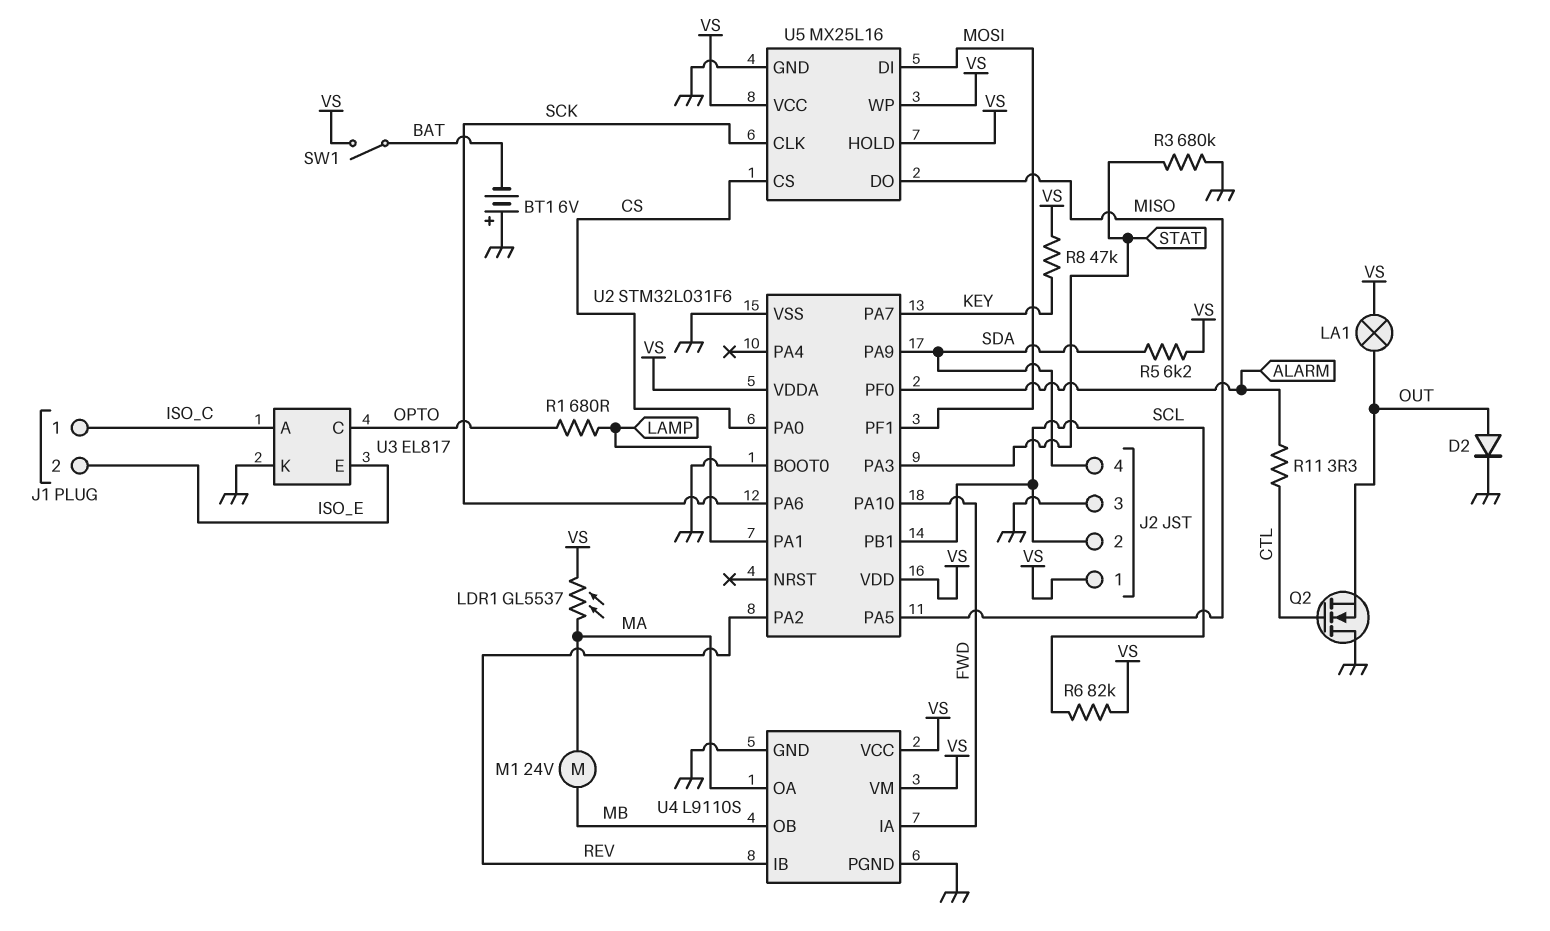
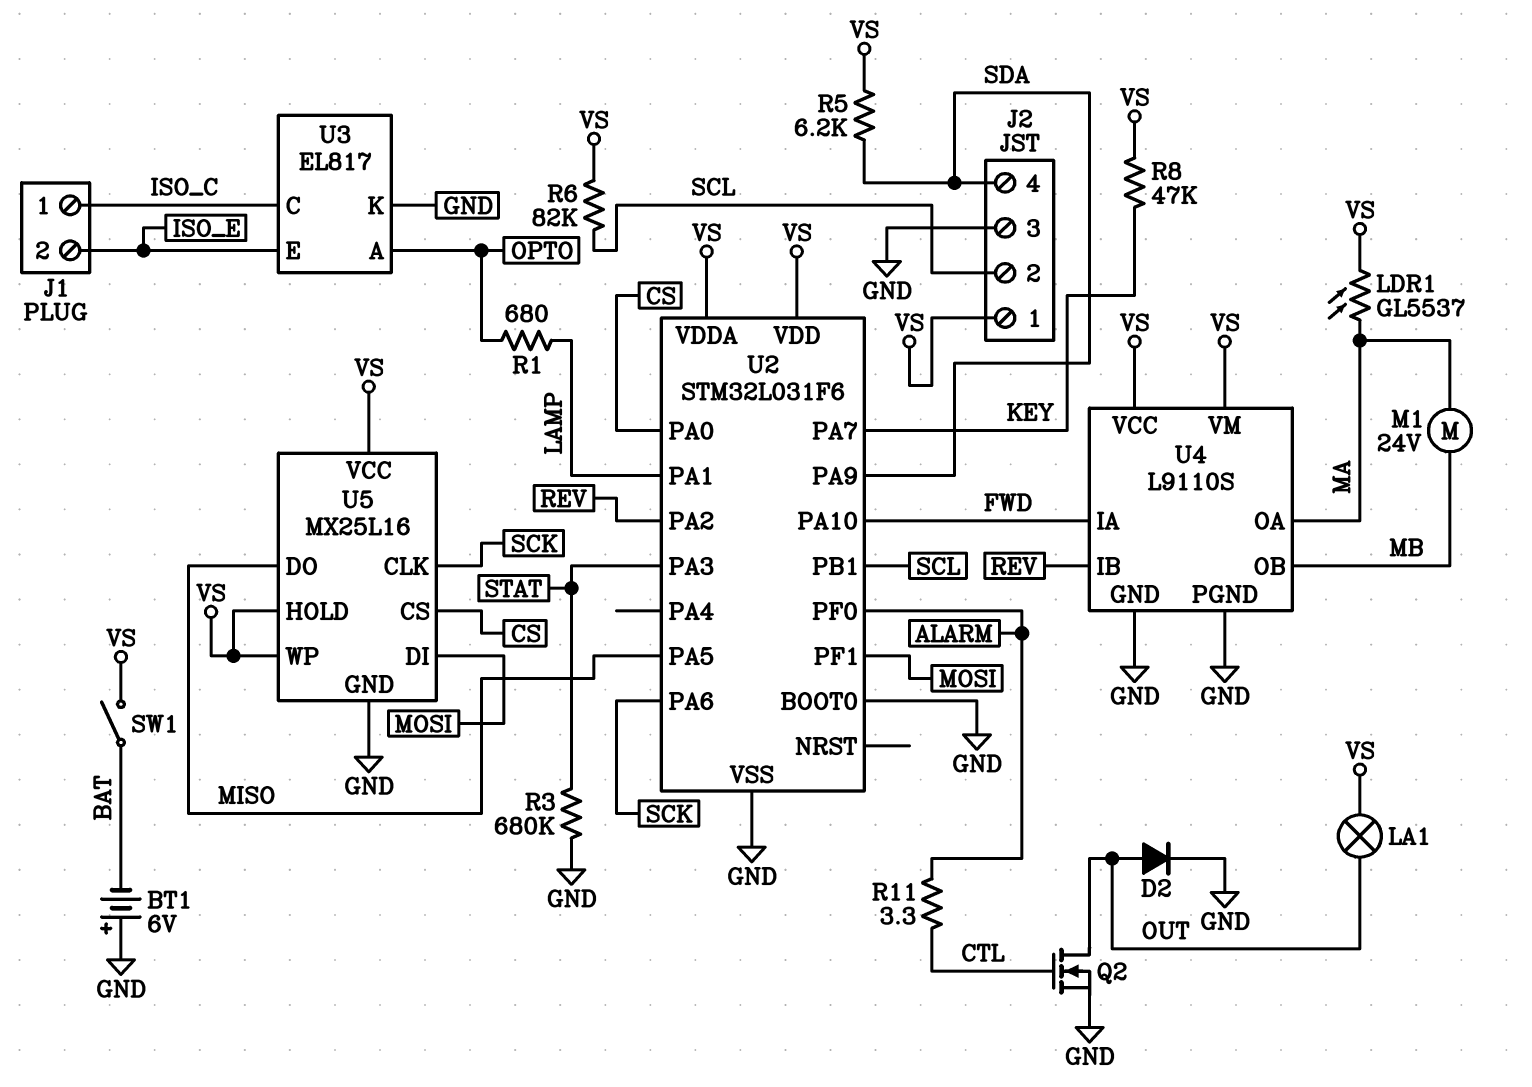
Q2: NMOS (G CTL, D GND, S OUT) -> NMOS (G CTL, D OUT, S GND)
U3 pin A: ISO_C -> OPTO
U3 pin C: OPTO -> ISO_C

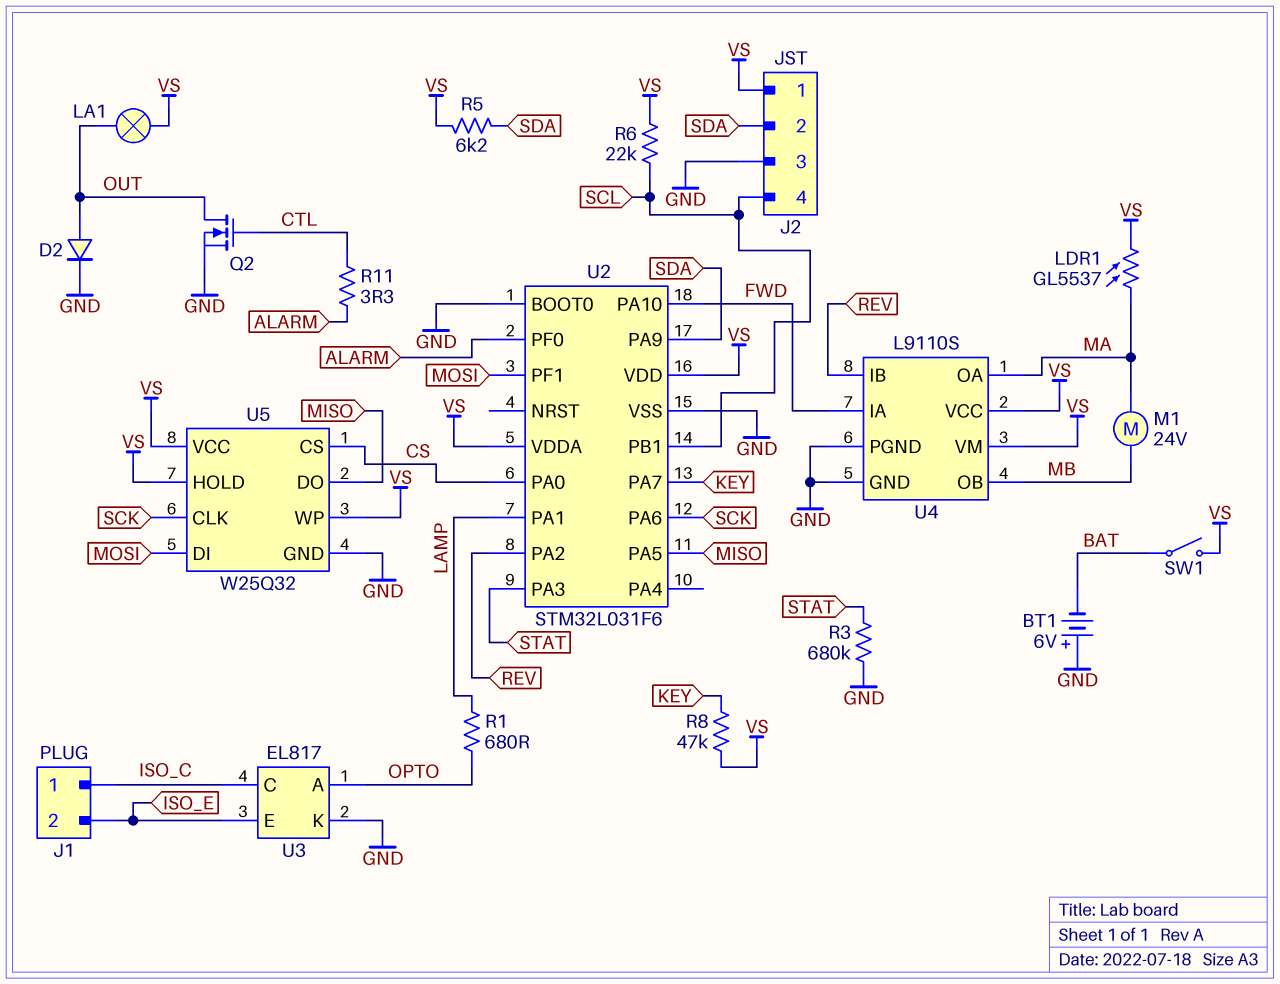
J2 pin 2: SCL -> SDA
J2 pin 4: SDA -> SCL
R6: 82k (SCL, VS) -> 22k (SCL, VS)
U5: MX25L16 -> W25Q32

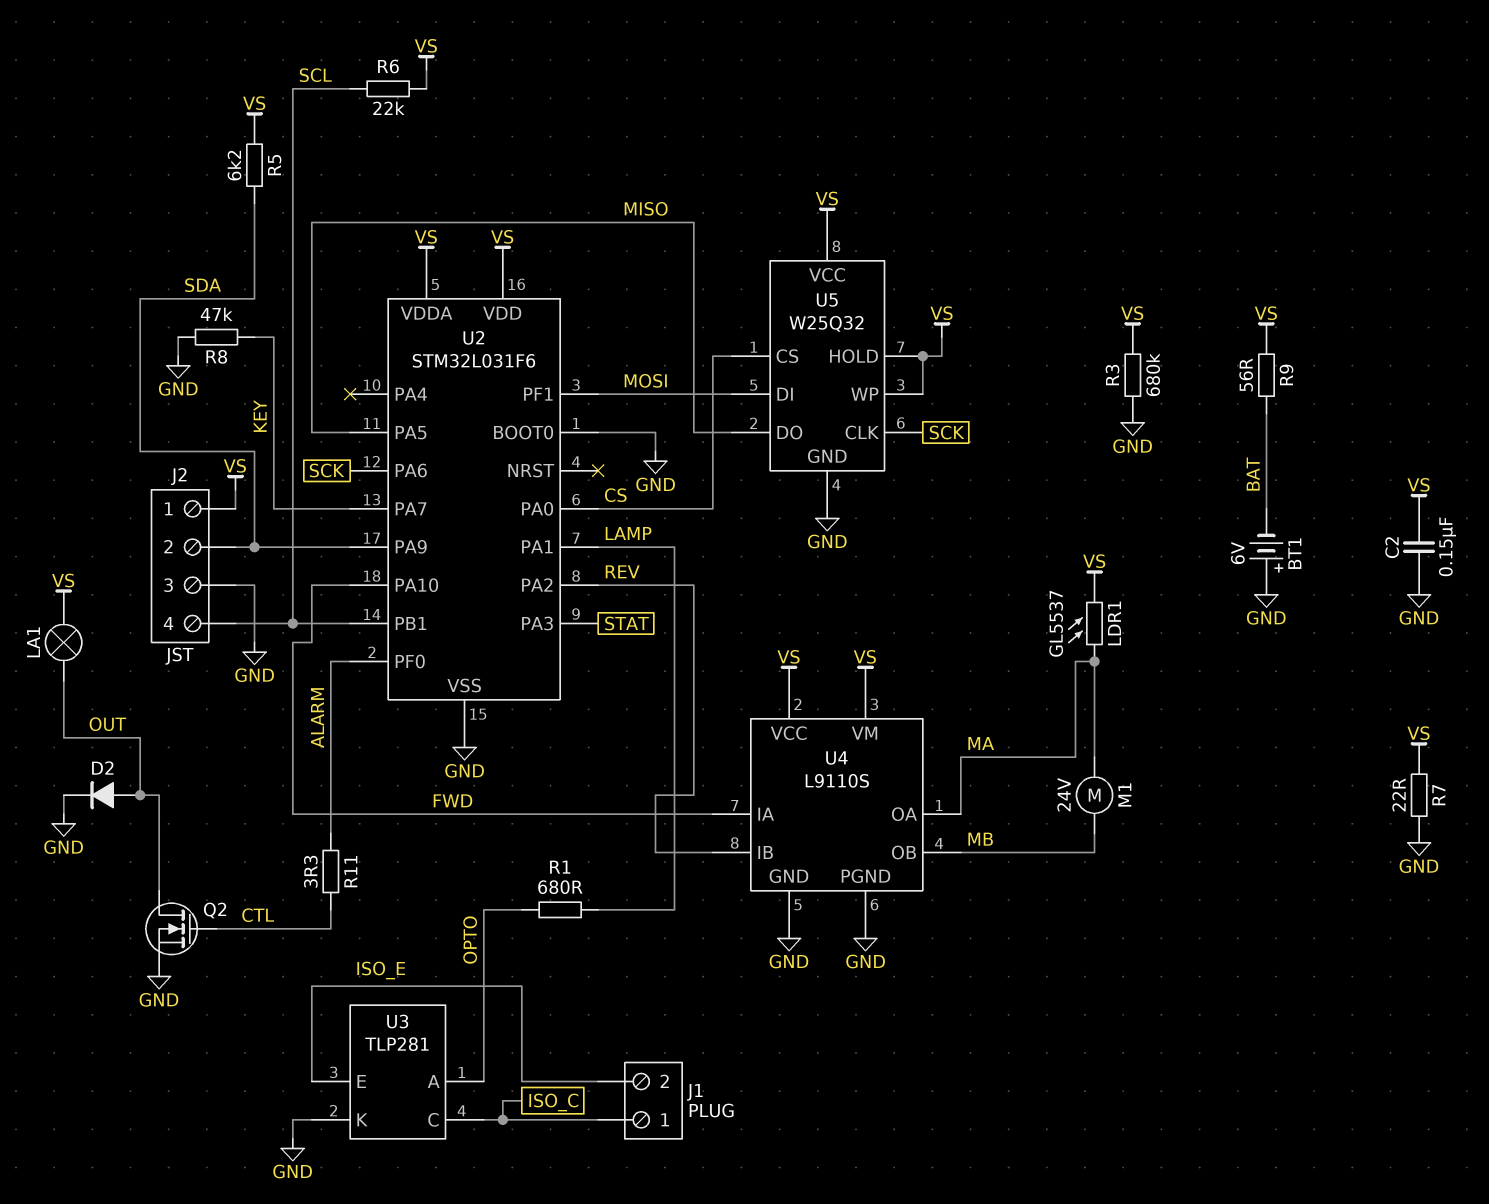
C2: none -> 150nF (GND, VS)
R3: 680k (GND, STAT) -> 680k (GND, VS)
R7: none -> 22 (GND, VS)
R8: 47k (KEY, VS) -> 47k (GND, KEY)
R9: none -> 56 (BAT, VS)
SW1: switch (BAT, VS) -> none
U3: EL817 -> TLP281

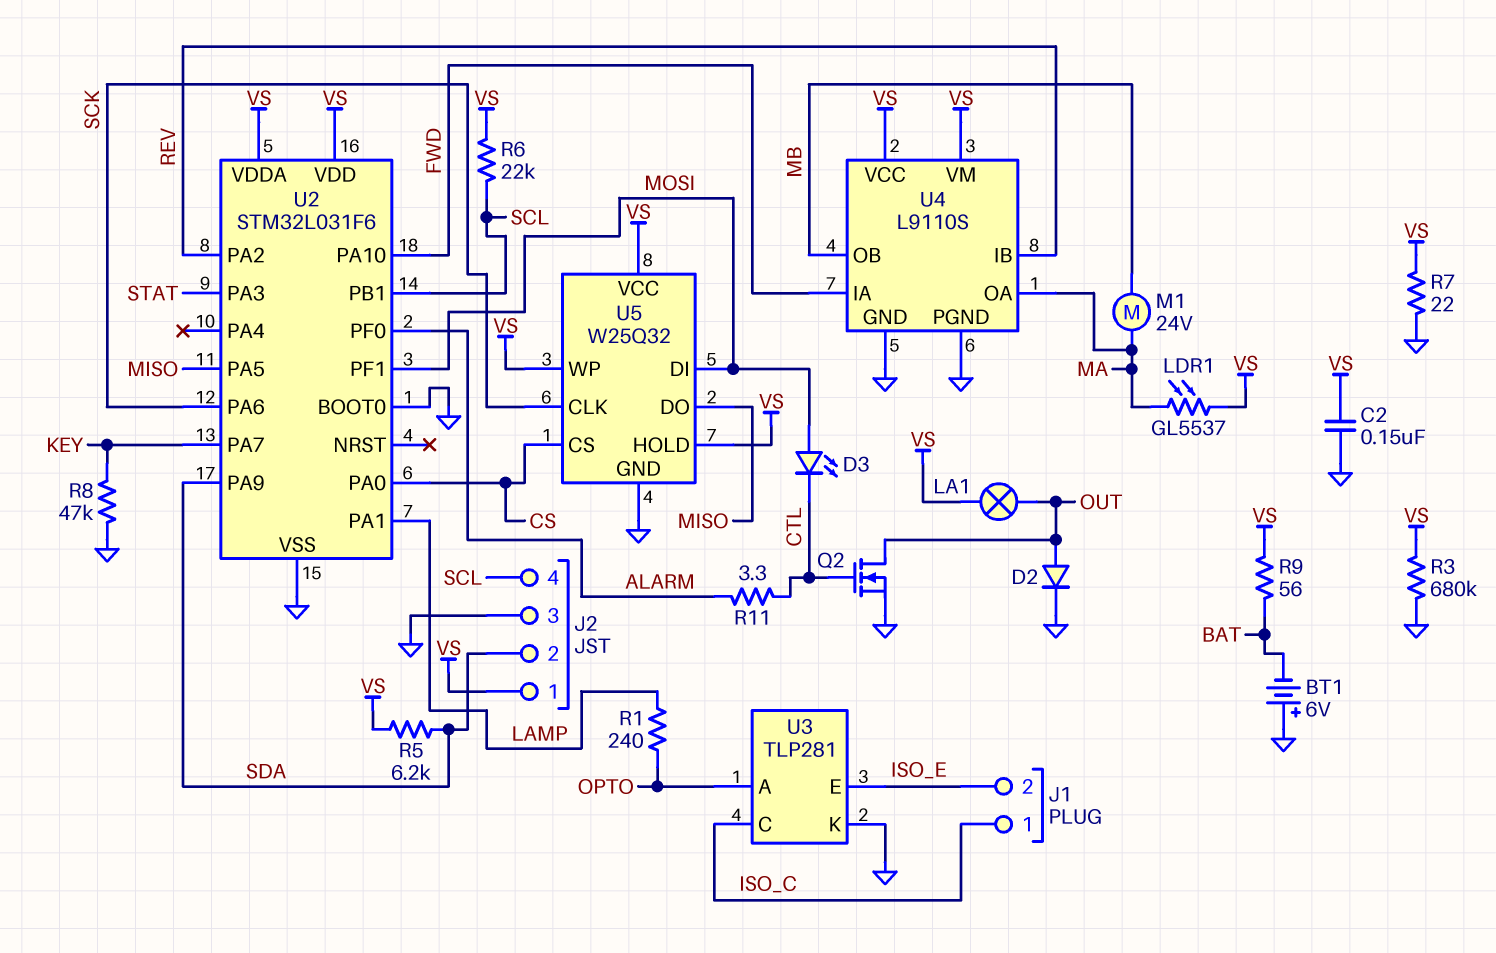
D3: none -> LED (A MOSI, K CTL)
R1: 680 (LAMP, OPTO) -> 240 (LAMP, OPTO)

